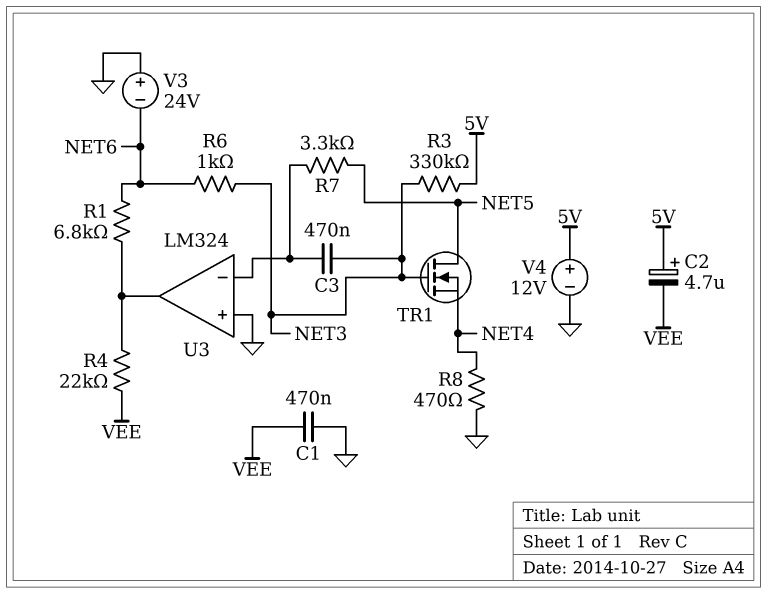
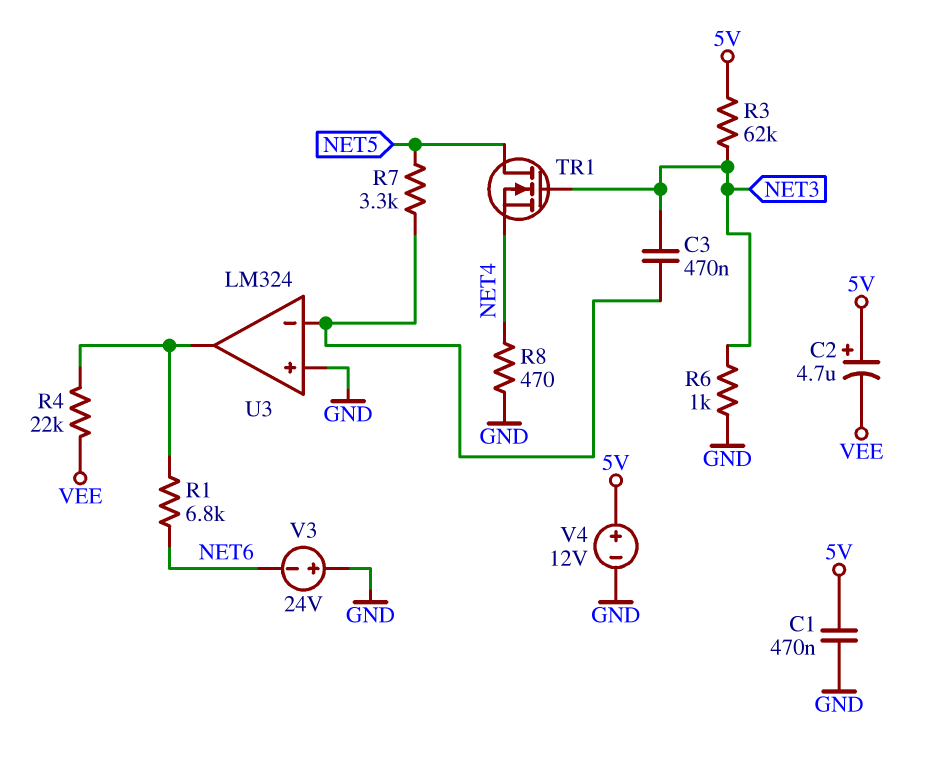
C1: 470nF (GND, VEE) -> 470nF (5V, GND)
R3: 330k (5V, NET3) -> 62k (5V, NET3)
R6: 1k (NET3, NET6) -> 1k (GND, NET3)

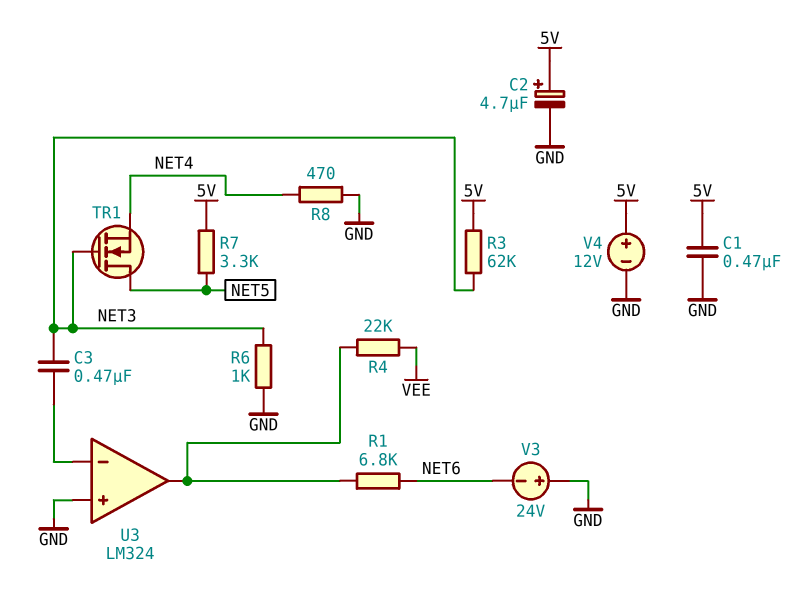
C2: 4.7uF (plus 5V, minus VEE) -> 4.7uF (plus 5V, minus GND)
R7: 3.3k (NET5, U3/in-) -> 3.3k (5V, NET5)

